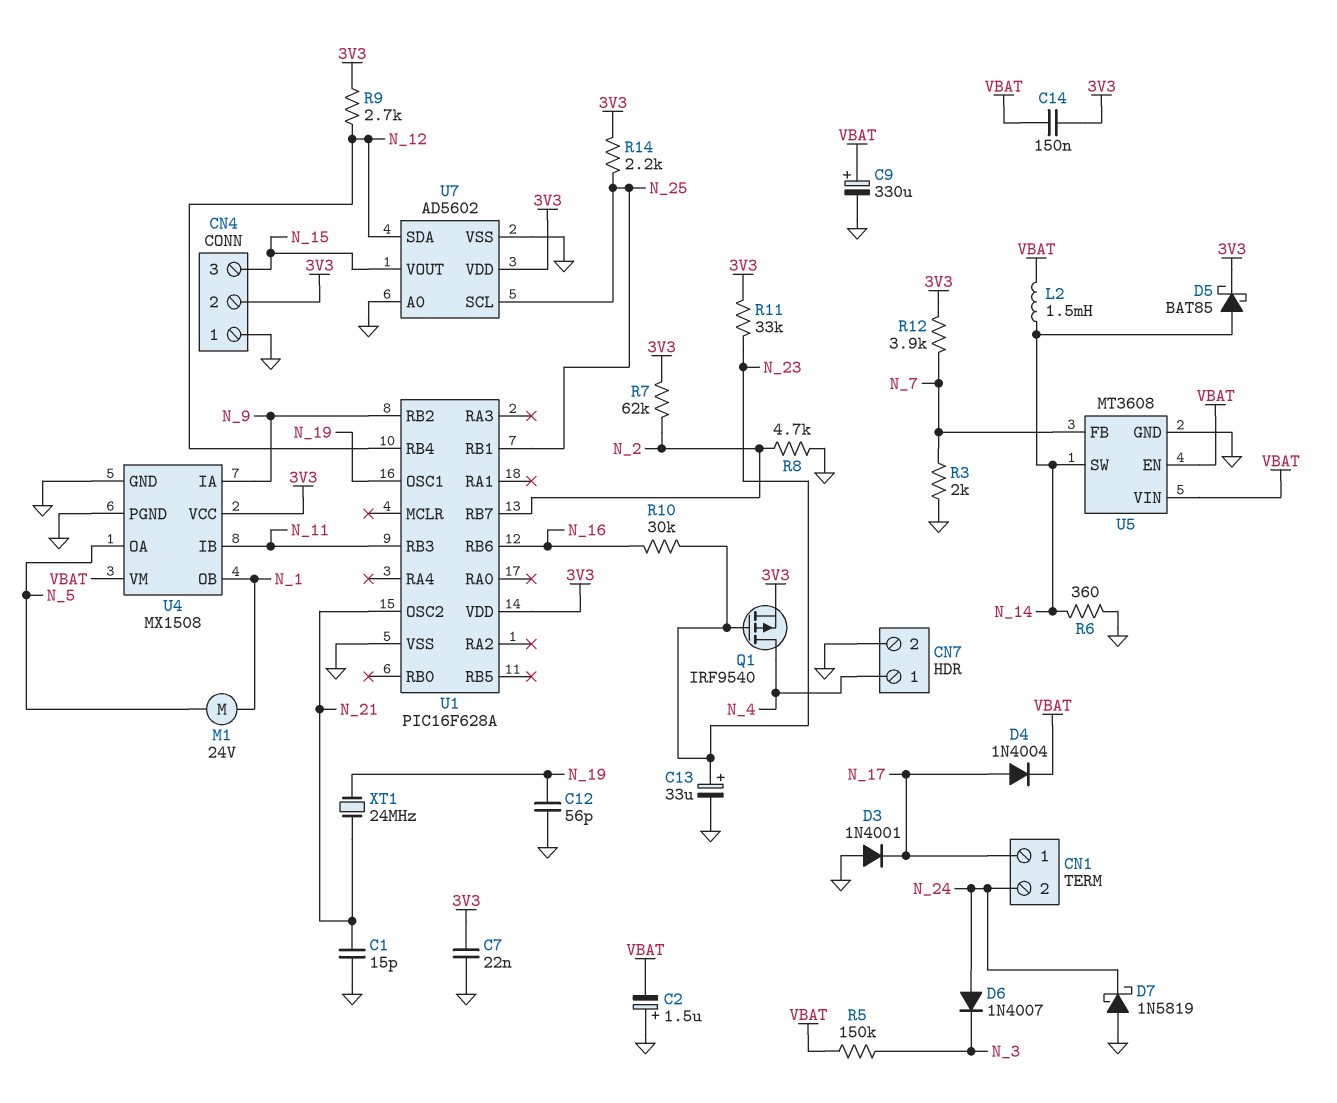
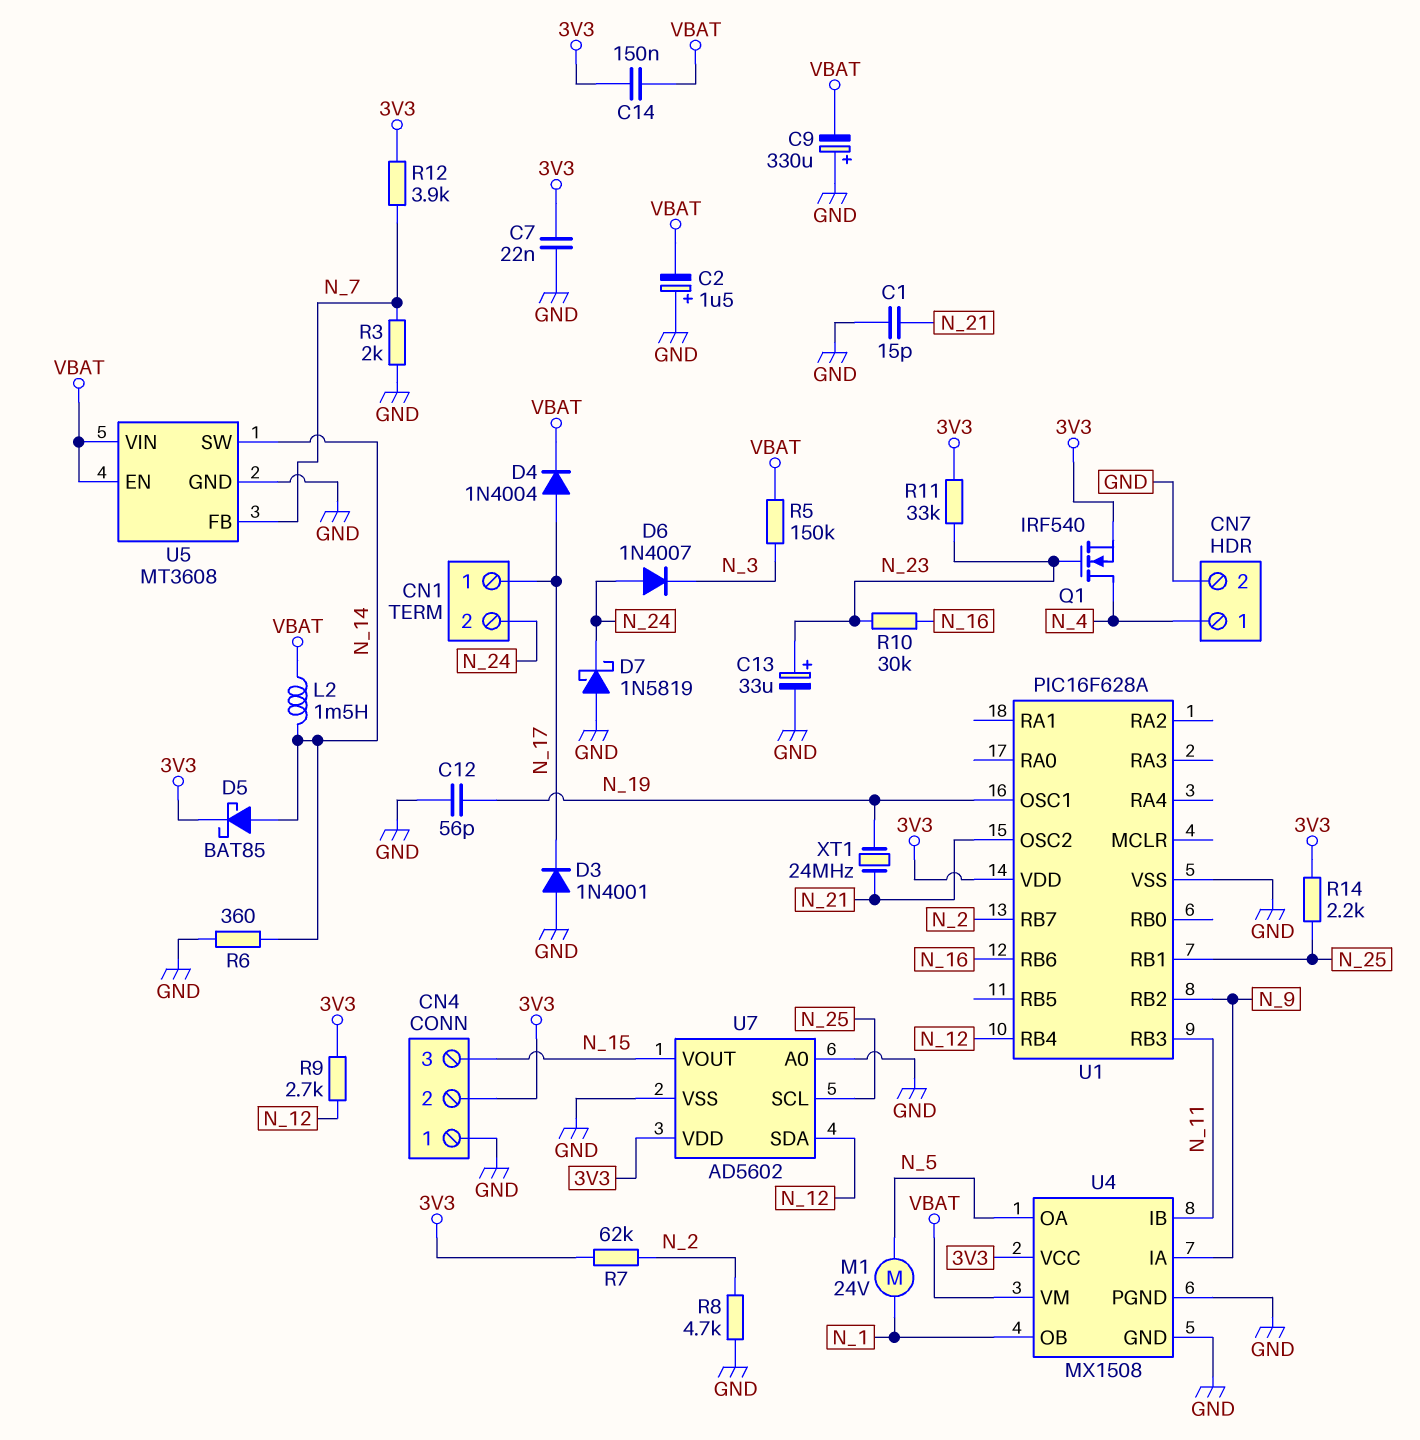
C9: 330uF (plus VBAT, minus GND) -> 330uF (plus GND, minus VBAT)
Q1: PMOS IRF9540 (G N_23, D N_4, S 3V3) -> NMOS IRF540 (G N_23, D N_4, S 3V3)

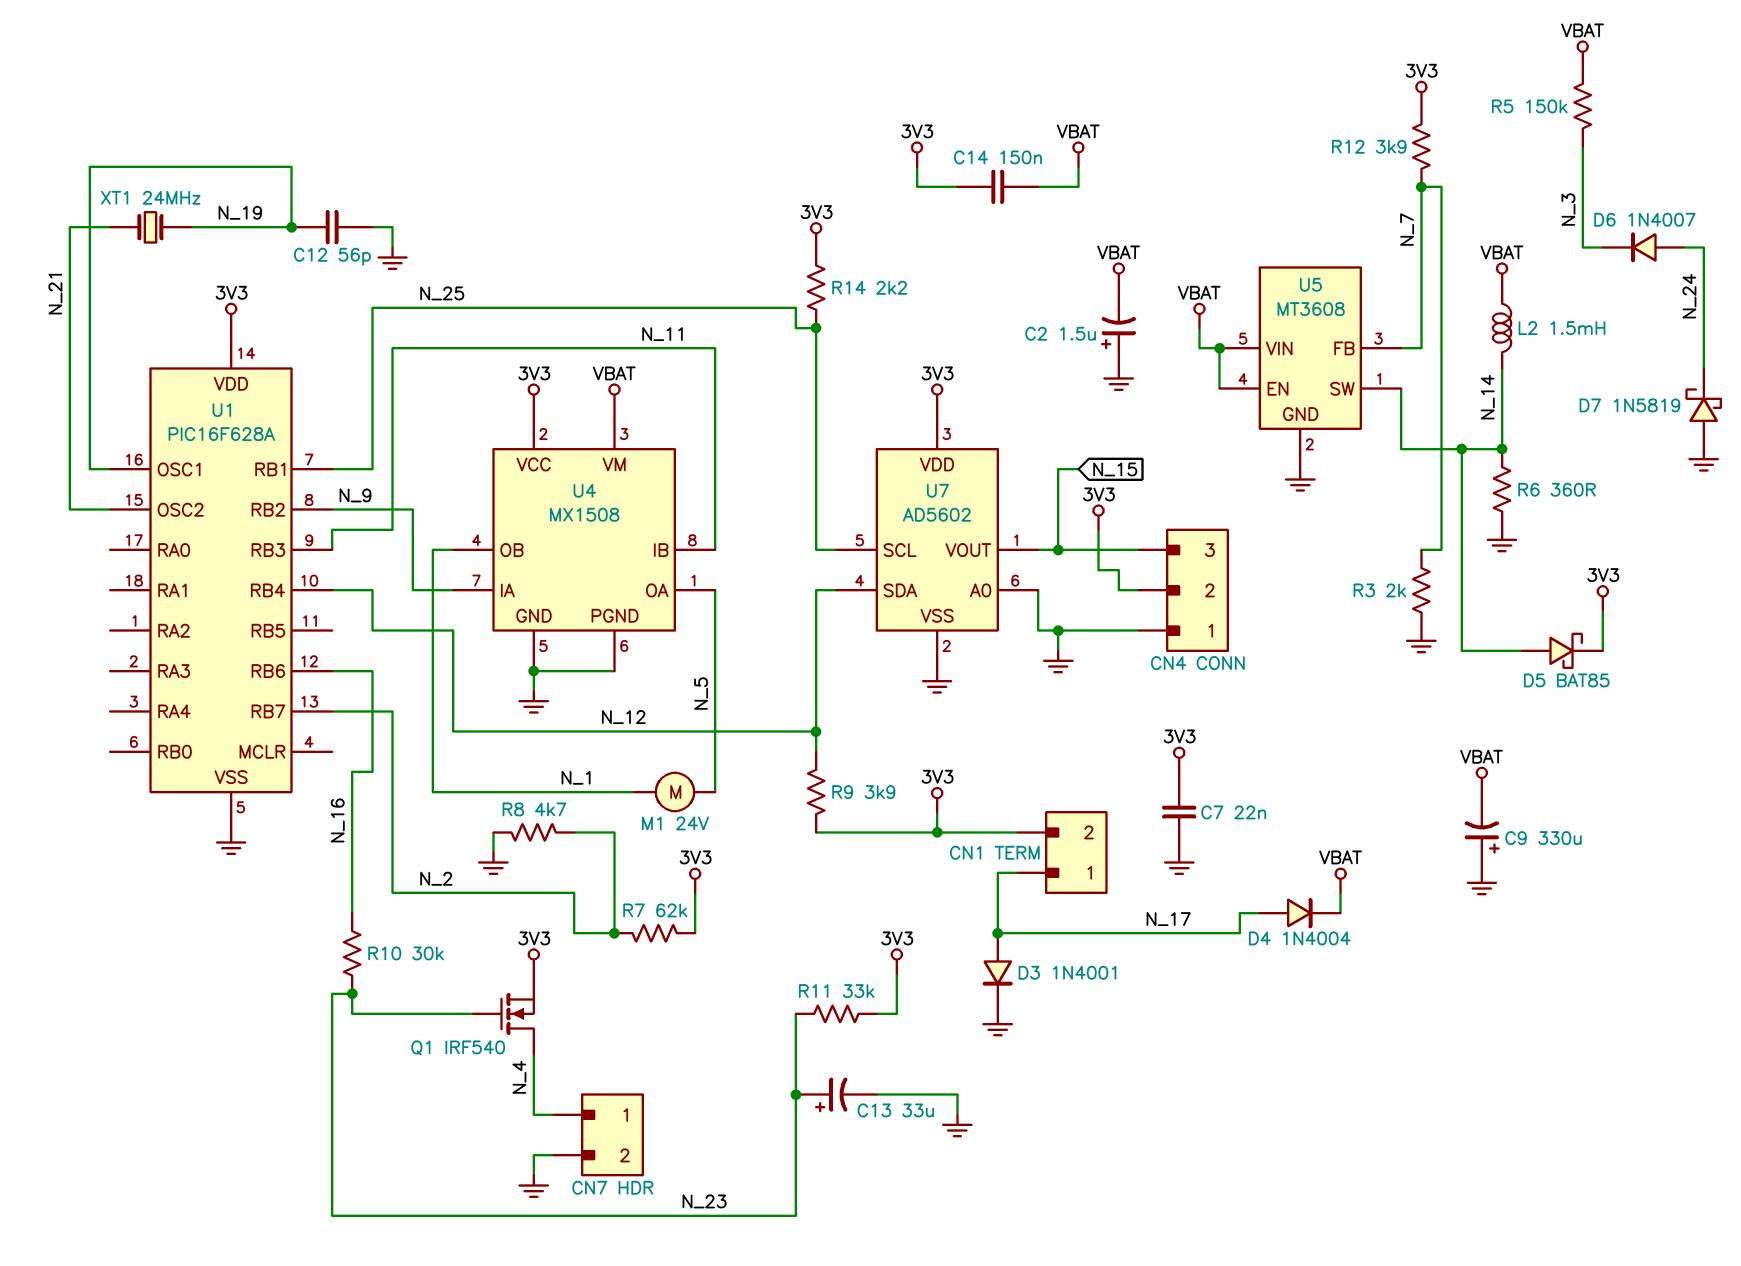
C1: 15pF (GND, N_21) -> none
CN1 pin 2: N_24 -> 3V3
D3: diode 1N4001 (A GND, K N_17) -> diode 1N4001 (A N_17, K GND)
R9: 2.7k (3V3, N_12) -> 3.9k (3V3, N_12)

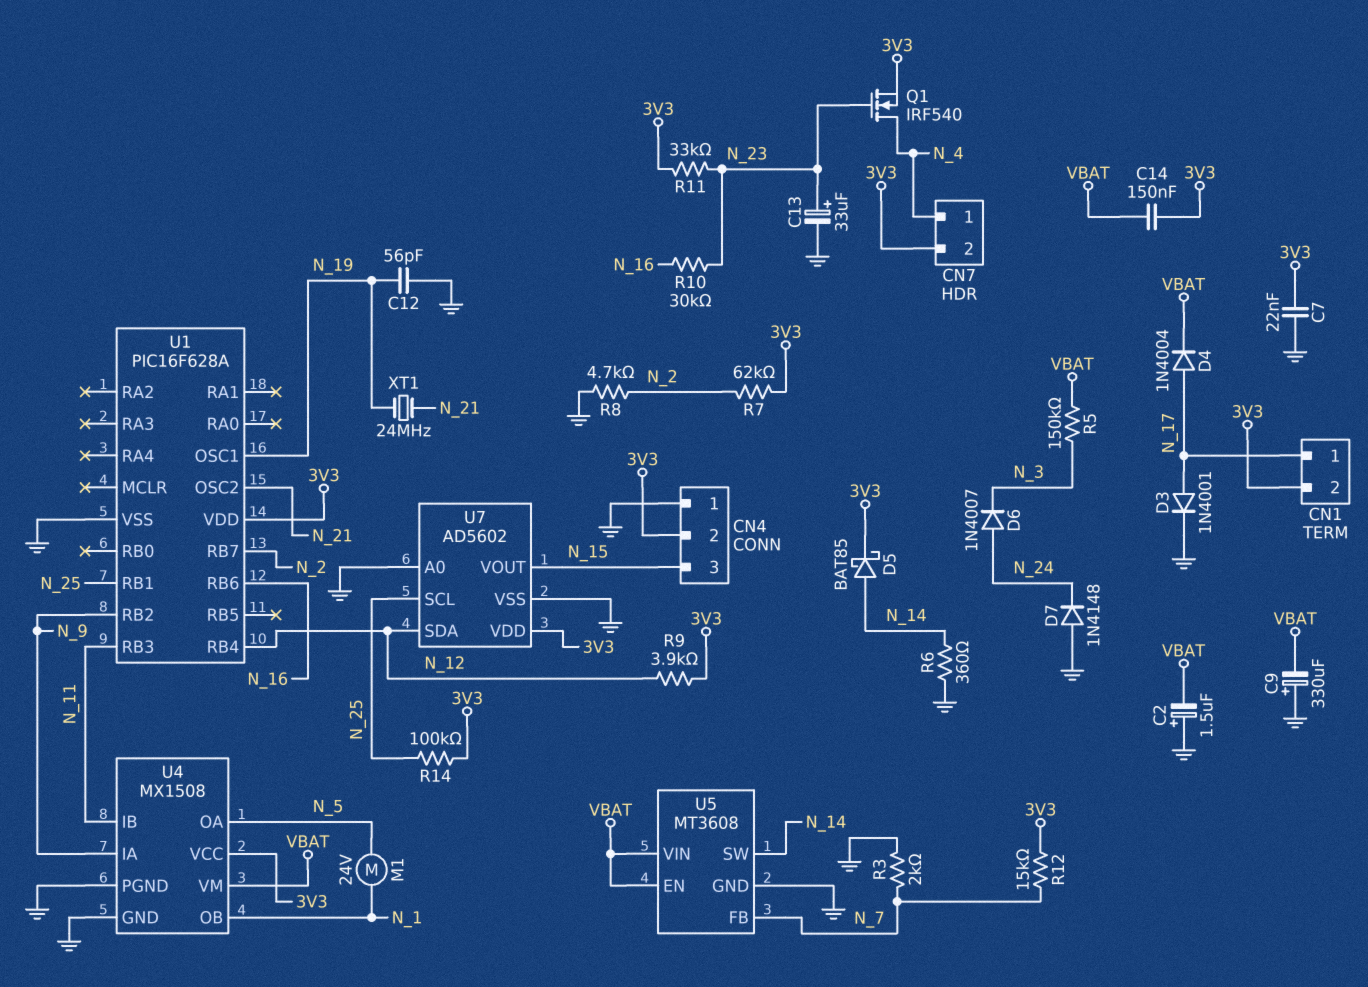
CN7 pin 2: GND -> 3V3
D7: schottky 1N5819 (A GND, K N_24) -> diode 1N4148 (A GND, K N_24)
L2: 1.5mH (N_14, VBAT) -> none
R12: 3.9k (3V3, N_7) -> 15k (3V3, N_7)
R14: 2.2k (3V3, N_25) -> 100k (3V3, N_25)

